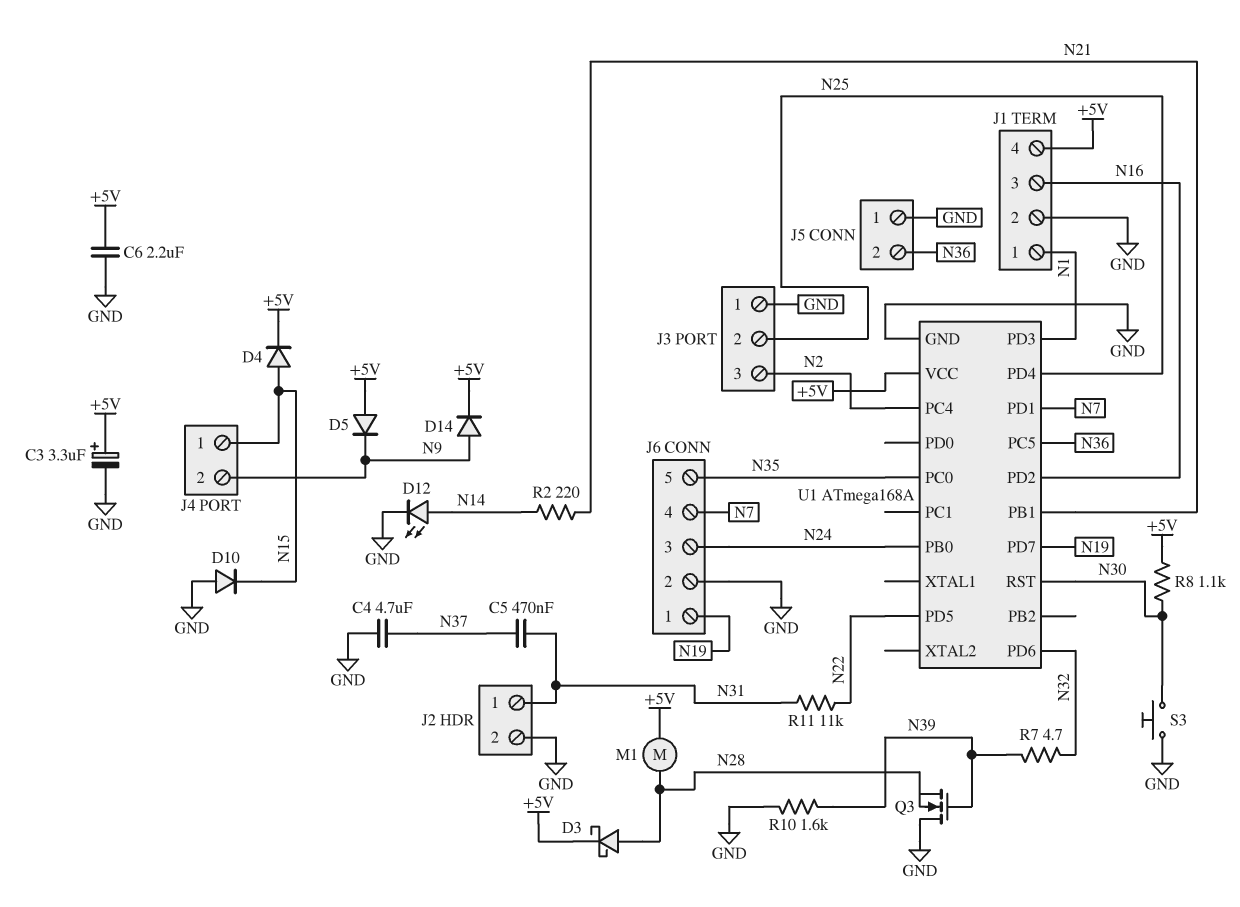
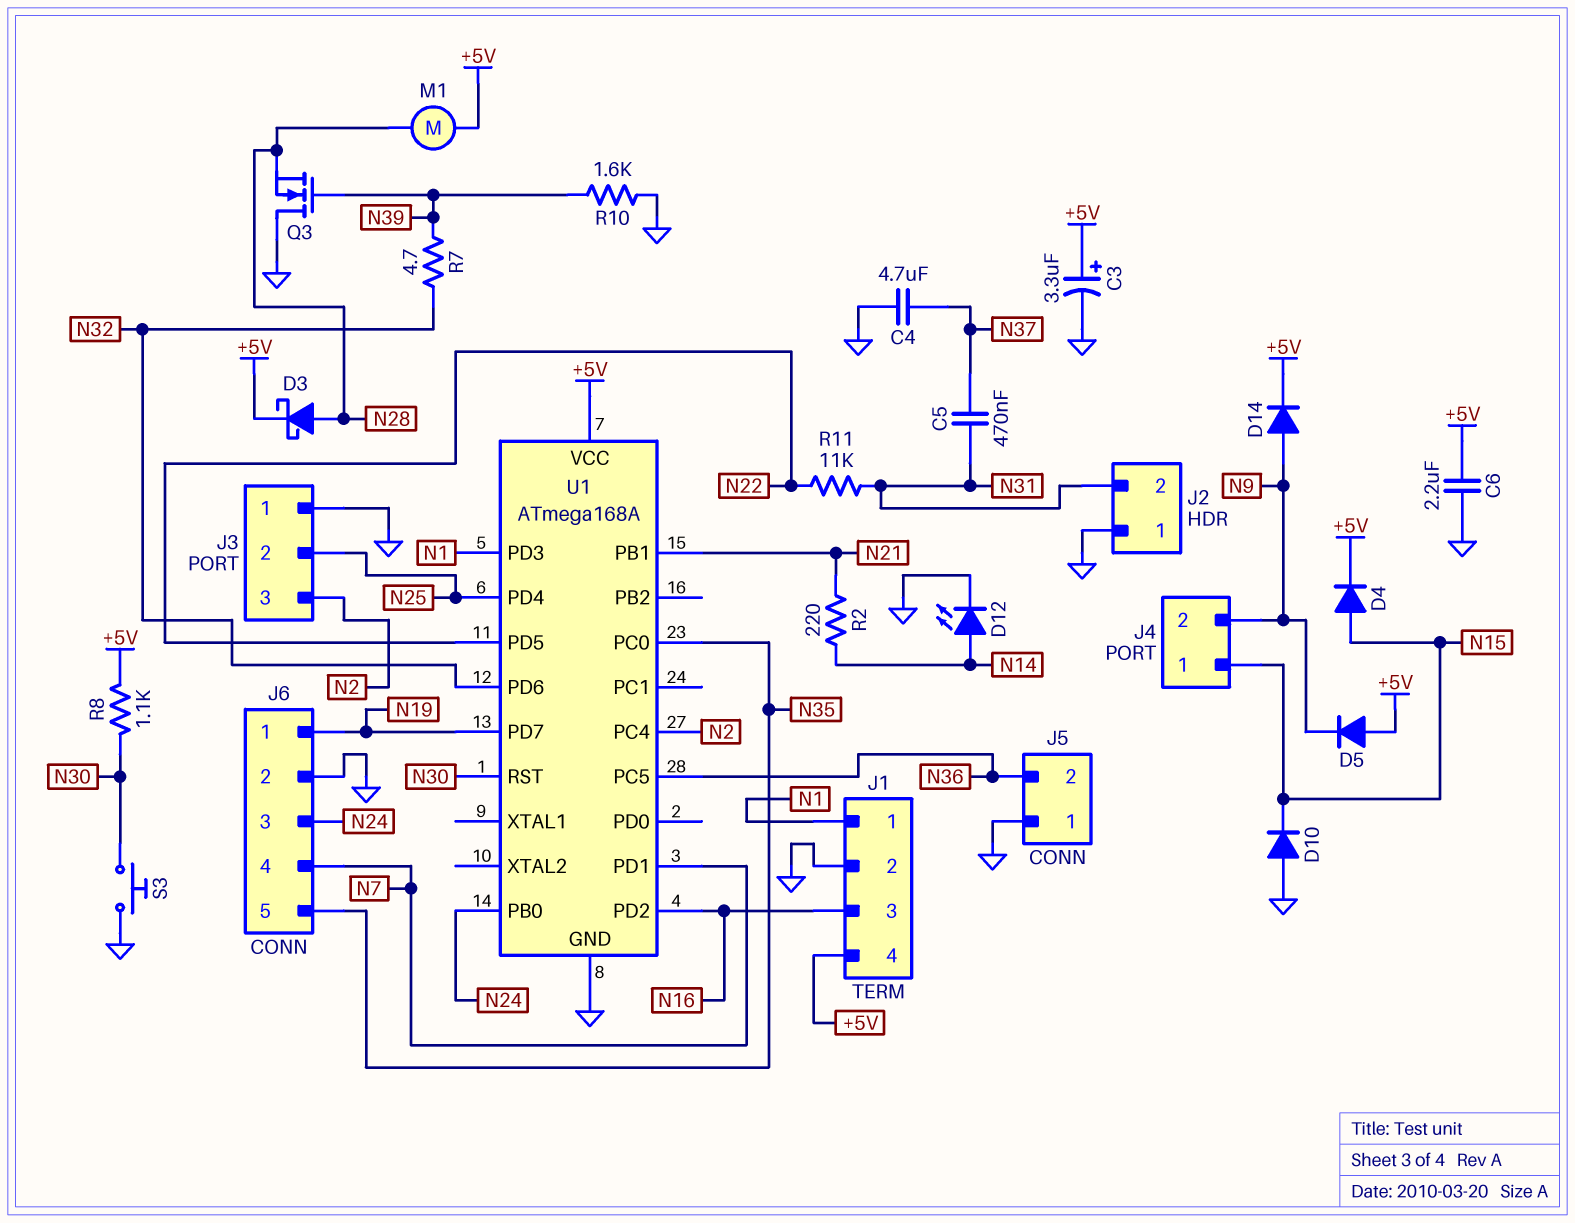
J2 pin 1: N31 -> GND
J2 pin 2: GND -> N31

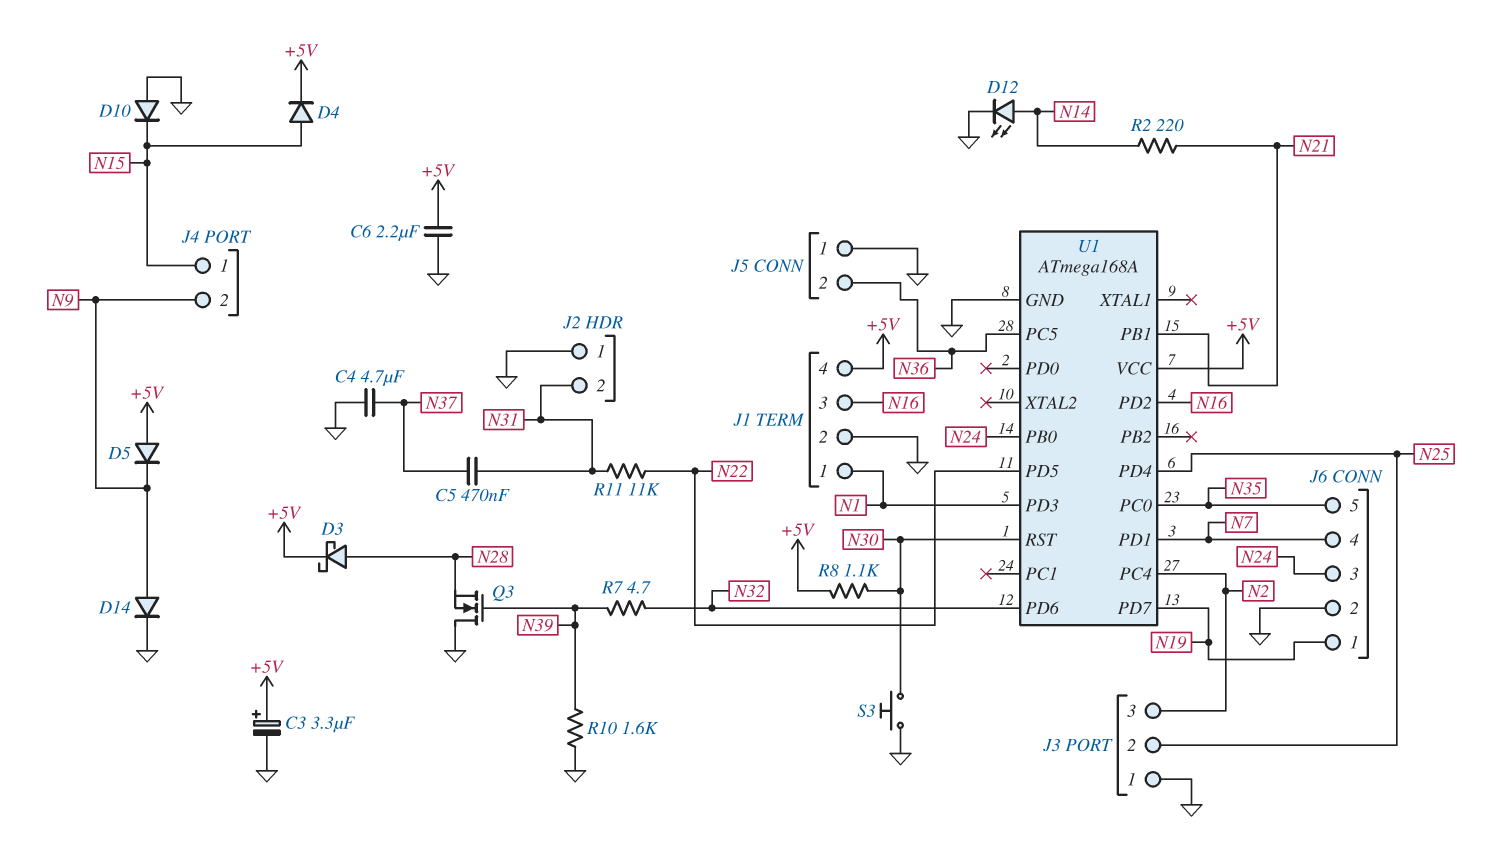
D14: diode (A N9, K +5V) -> diode (A N9, K GND)
M1: motor (+5V, N28) -> none

